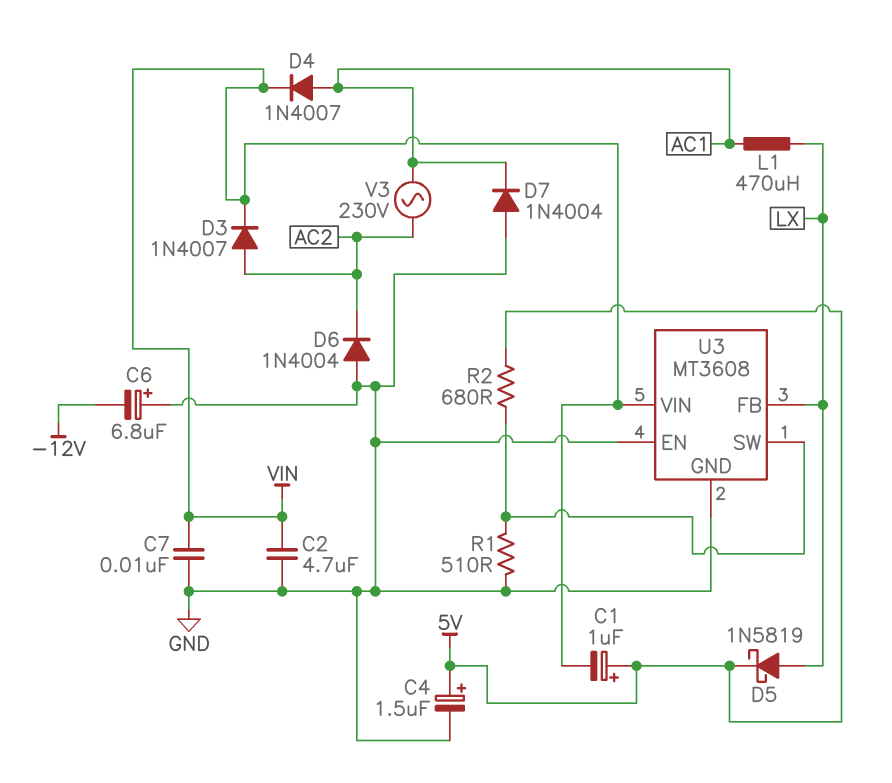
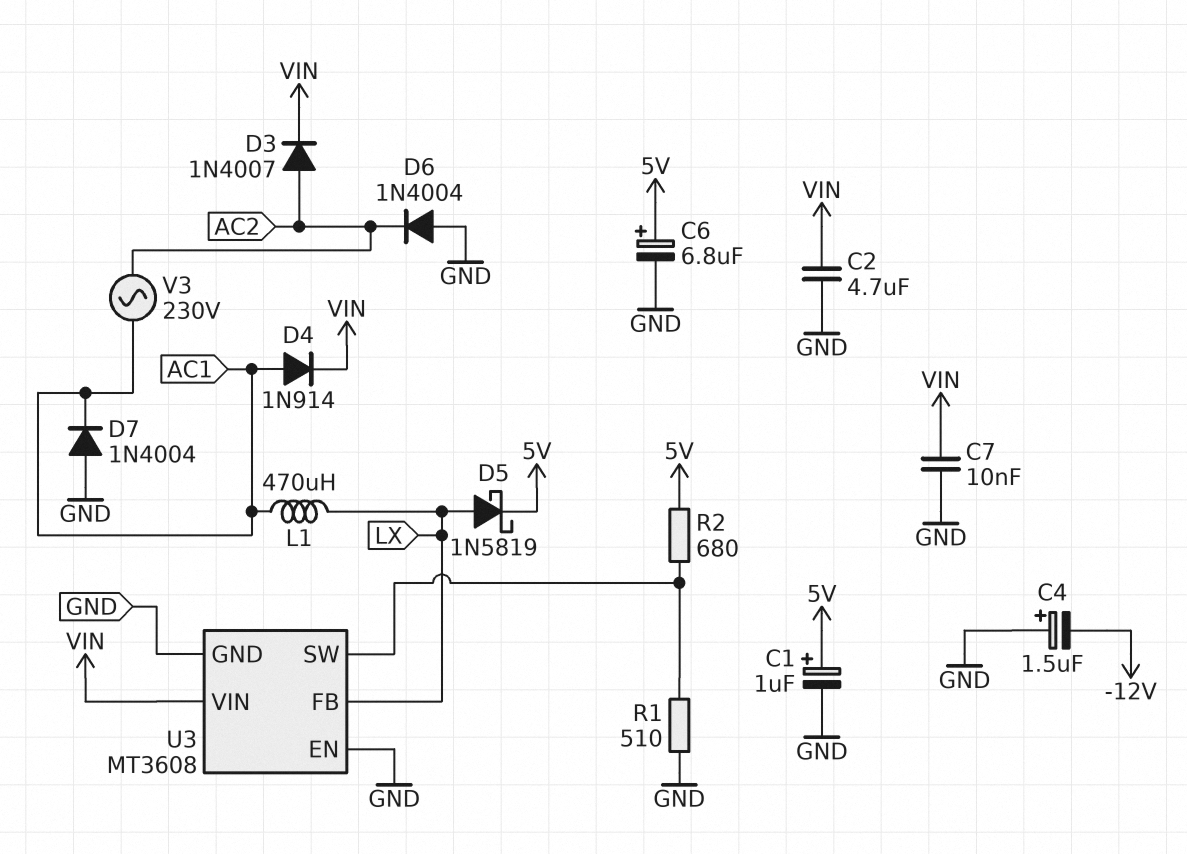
C1: 1uF (plus 5V, minus VIN) -> 1uF (plus 5V, minus GND)
C4: 1.5uF (plus 5V, minus GND) -> 1.5uF (plus GND, minus -12V)
C6: 6.8uF (plus GND, minus -12V) -> 6.8uF (plus 5V, minus GND)
D4: diode 1N4007 (A AC1, K VIN) -> diode 1N914 (A AC1, K VIN)

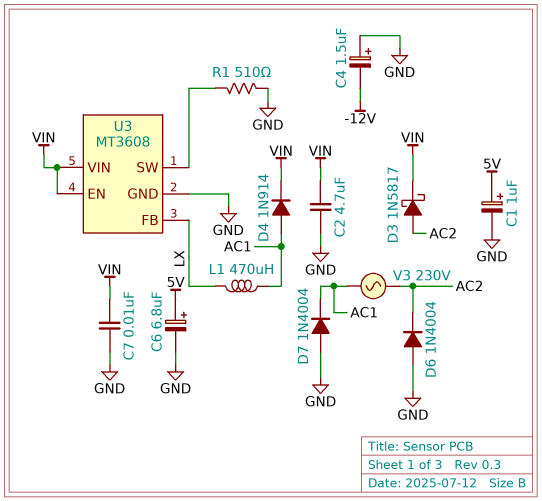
D3: diode 1N4007 (A AC2, K VIN) -> schottky 1N5817 (A AC2, K VIN)
D5: schottky 1N5819 (A LX, K 5V) -> none
R2: 680 (5V, U3/SW) -> none
U3 pin EN: GND -> VIN

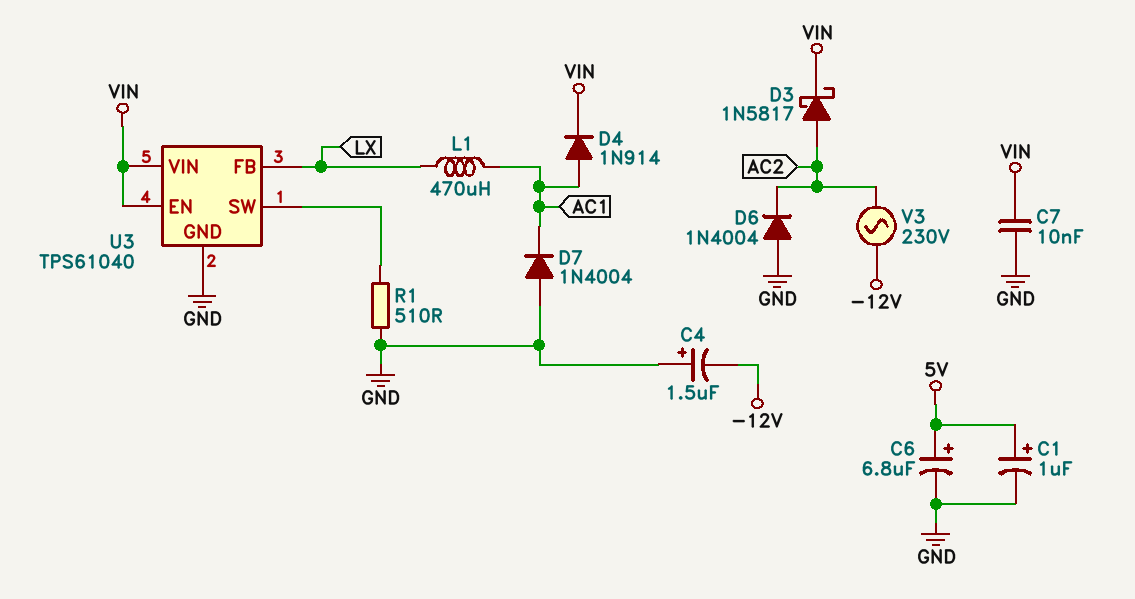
C2: 4.7uF (GND, VIN) -> none
U3: MT3608 -> TPS61040
V3: AC 230V (AC1, AC2) -> AC 230V (-12V, AC2)

